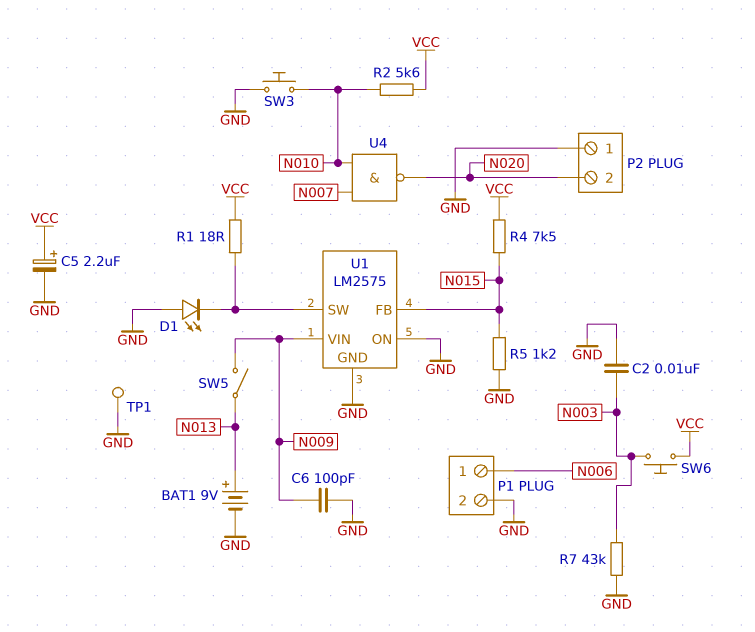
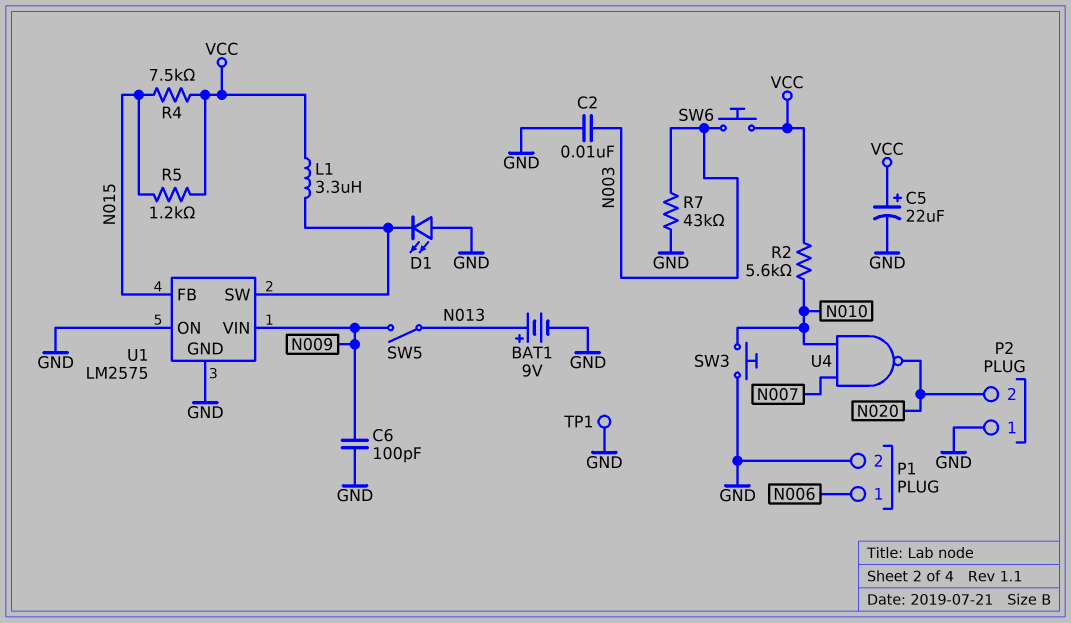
C5: 2.2uF (plus VCC, minus GND) -> 22uF (plus VCC, minus GND)
L1: none -> 3.3uH (U1/SW, VCC)
R1: 18 (U1/SW, VCC) -> none
R5: 1.2k (GND, N015) -> 1.2k (N015, VCC)

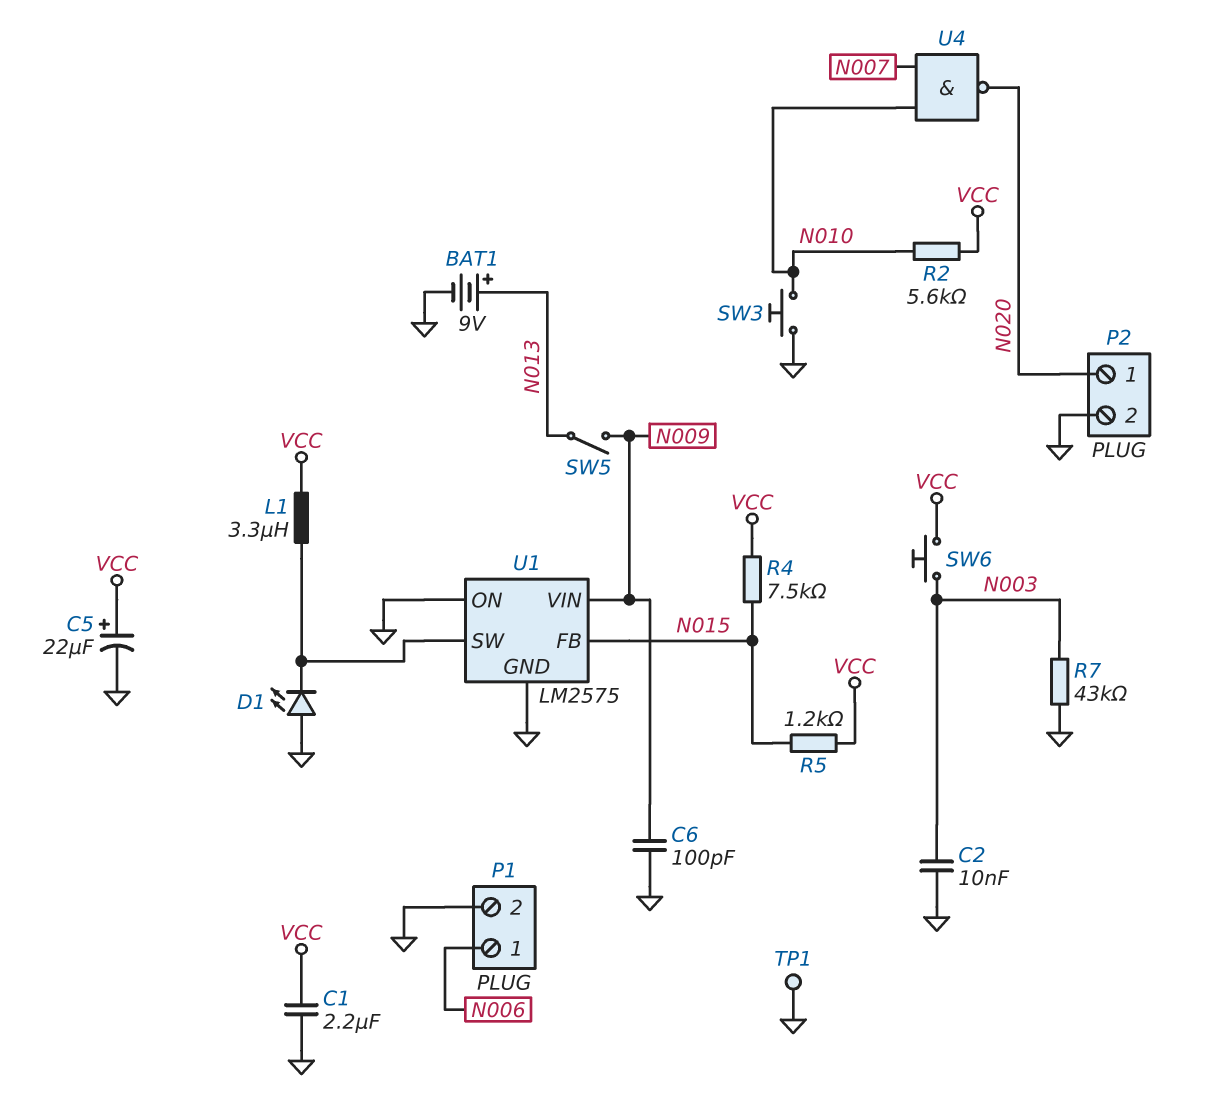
C1: none -> 2.2uF (GND, VCC)
P2 pin 1: GND -> N020
P2 pin 2: N020 -> GND

